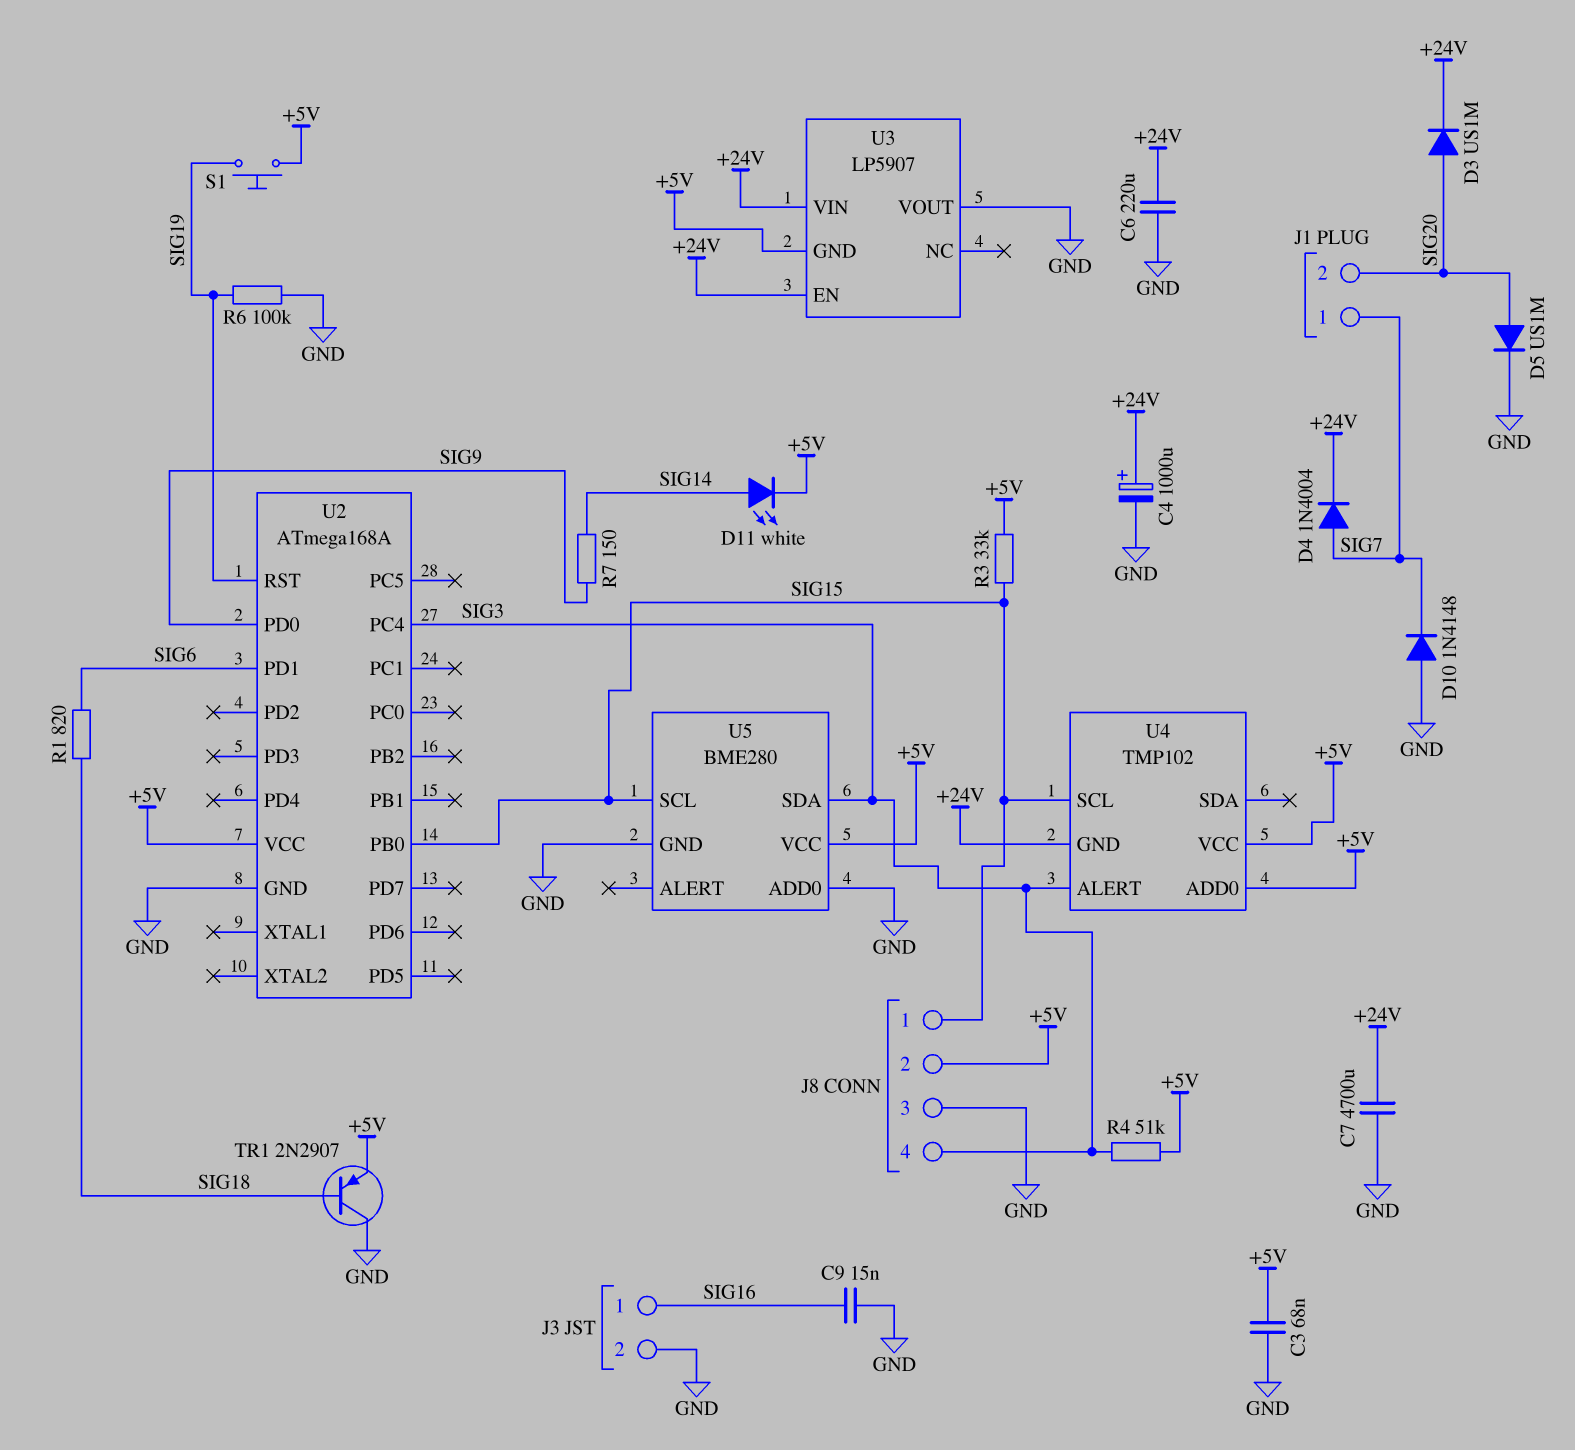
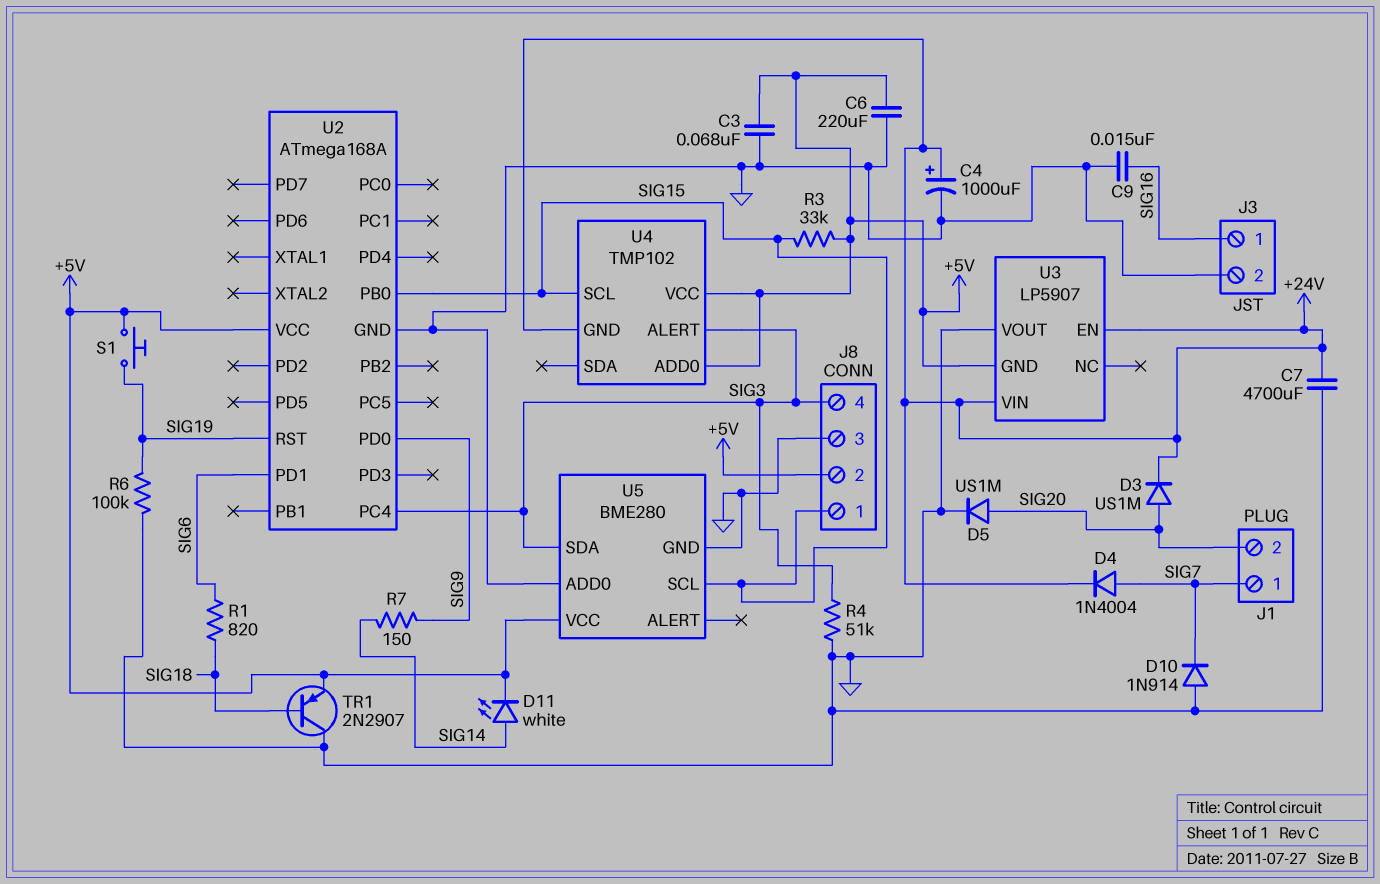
C6: 220uF (+24V, GND) -> 220uF (+5V, GND)
D10: diode 1N4148 (A GND, K SIG7) -> diode 1N914 (A GND, K SIG7)
R4: 51k (+5V, SIG3) -> 51k (GND, SIG3)

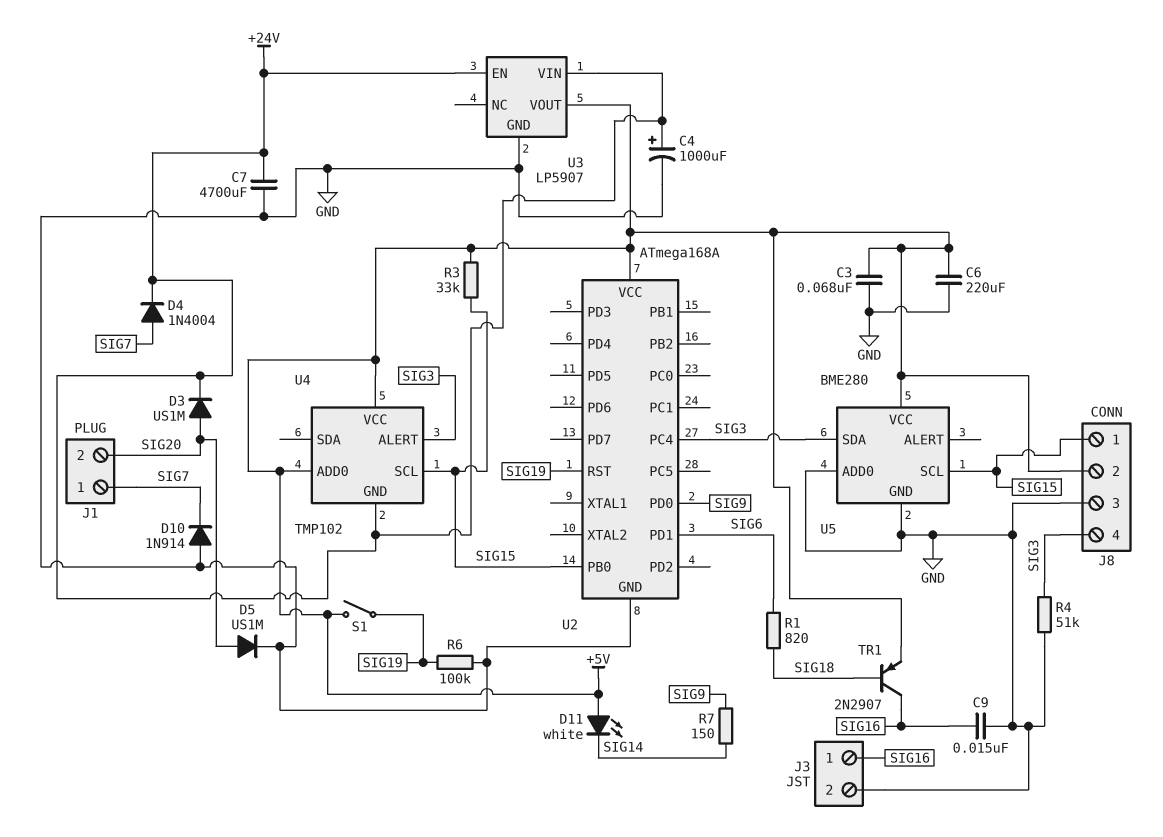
D11: LED white (A SIG14, K +5V) -> LED white (A +5V, K SIG14)
S1: button (+5V, SIG19) -> switch (+5V, SIG19)
TR1: PNP 2N2907 (B SIG18, C GND, E +5V) -> PNP 2N2907 (B SIG18, C SIG16, E +5V)
U3 pin GND: +5V -> GND
U3 pin VOUT: GND -> +5V

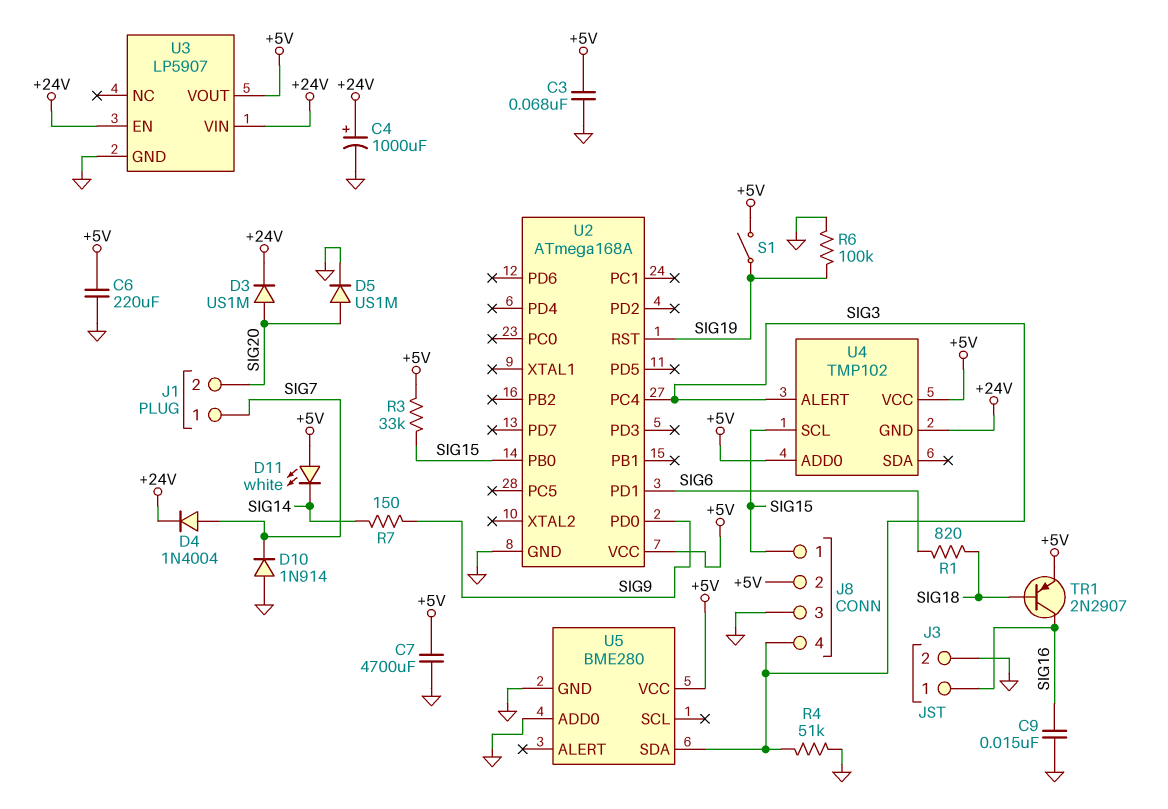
C7: 4700uF (+24V, GND) -> 4700uF (+5V, GND)
U5 pin SCL: SIG15 -> none

